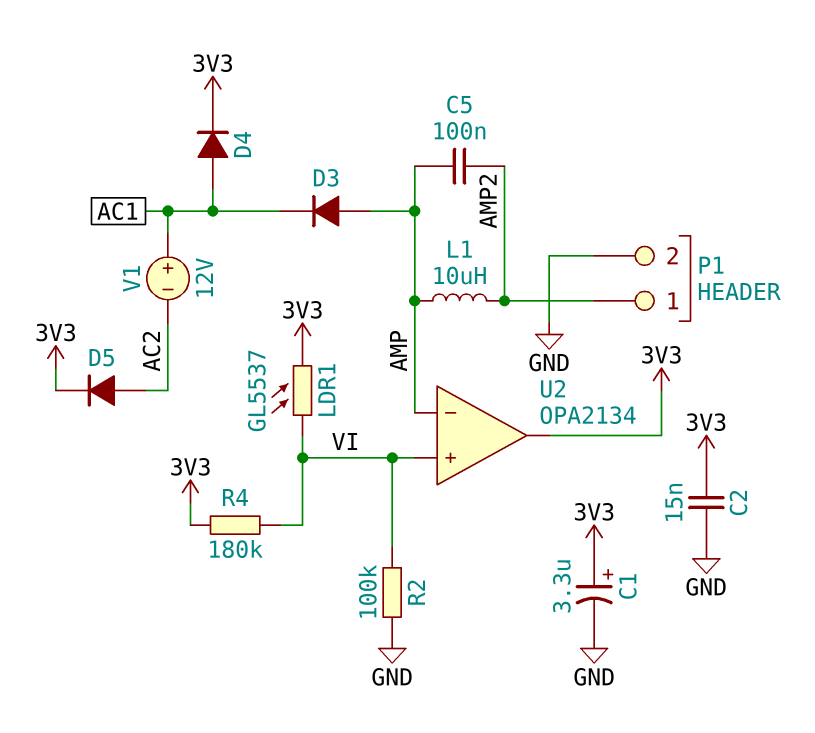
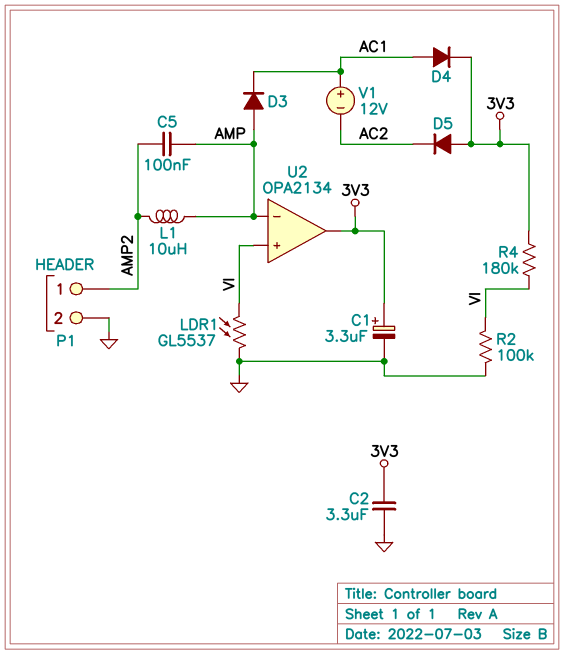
C2: 15nF (3V3, GND) -> 3.3uF (3V3, GND)
D5: diode (A AC2, K 3V3) -> diode (A 3V3, K AC2)
LDR1: GL5537 (3V3, VI) -> GL5537 (GND, VI)

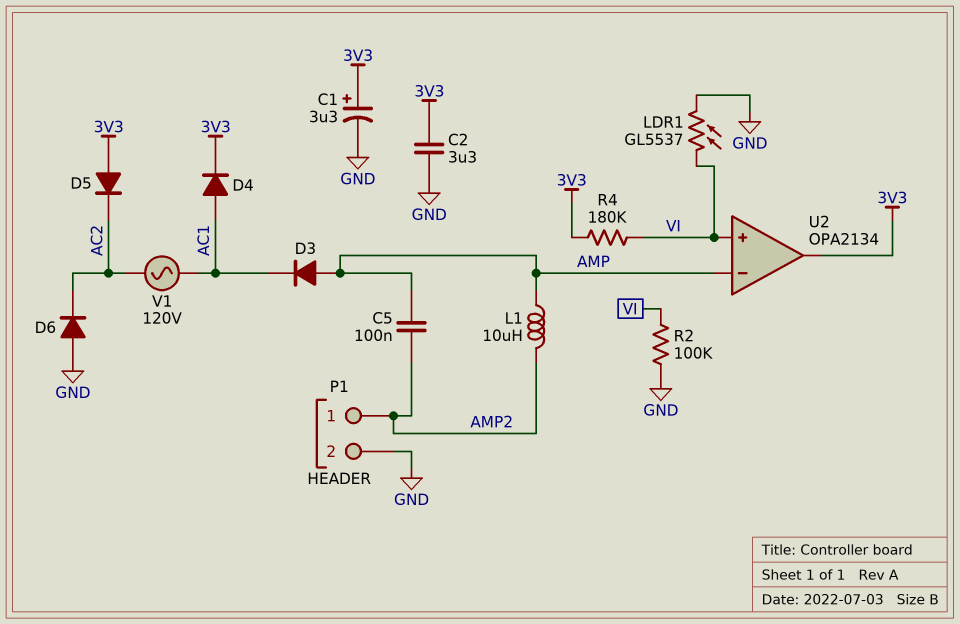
D6: none -> diode (A GND, K AC2)
V1: 12V (plus AC1, minus AC2) -> AC 120V (AC1, AC2)

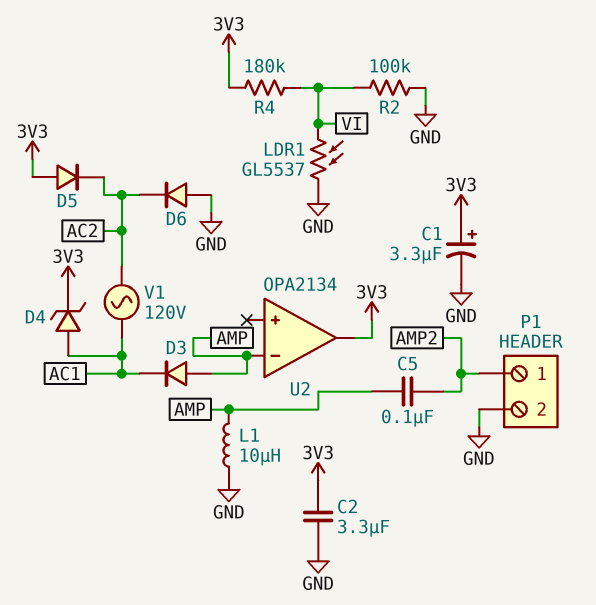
D4: diode (A AC1, K 3V3) -> zener (A AC1, K 3V3)
L1: 10uH (AMP, AMP2) -> 10uH (AMP, GND)
U2 pin in+: VI -> none

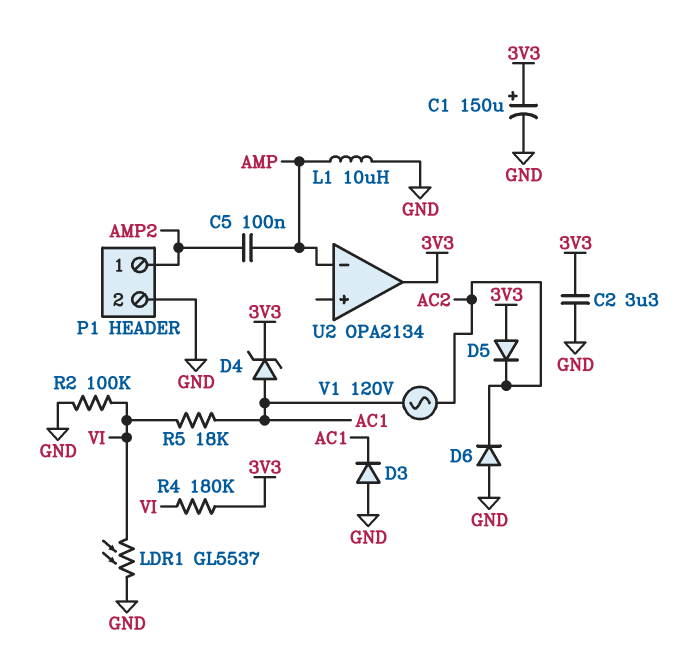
C1: 3.3uF (plus 3V3, minus GND) -> 150uF (plus 3V3, minus GND)
D3: diode (A AMP, K AC1) -> diode (A GND, K AC1)
R5: none -> 18k (AC1, VI)

